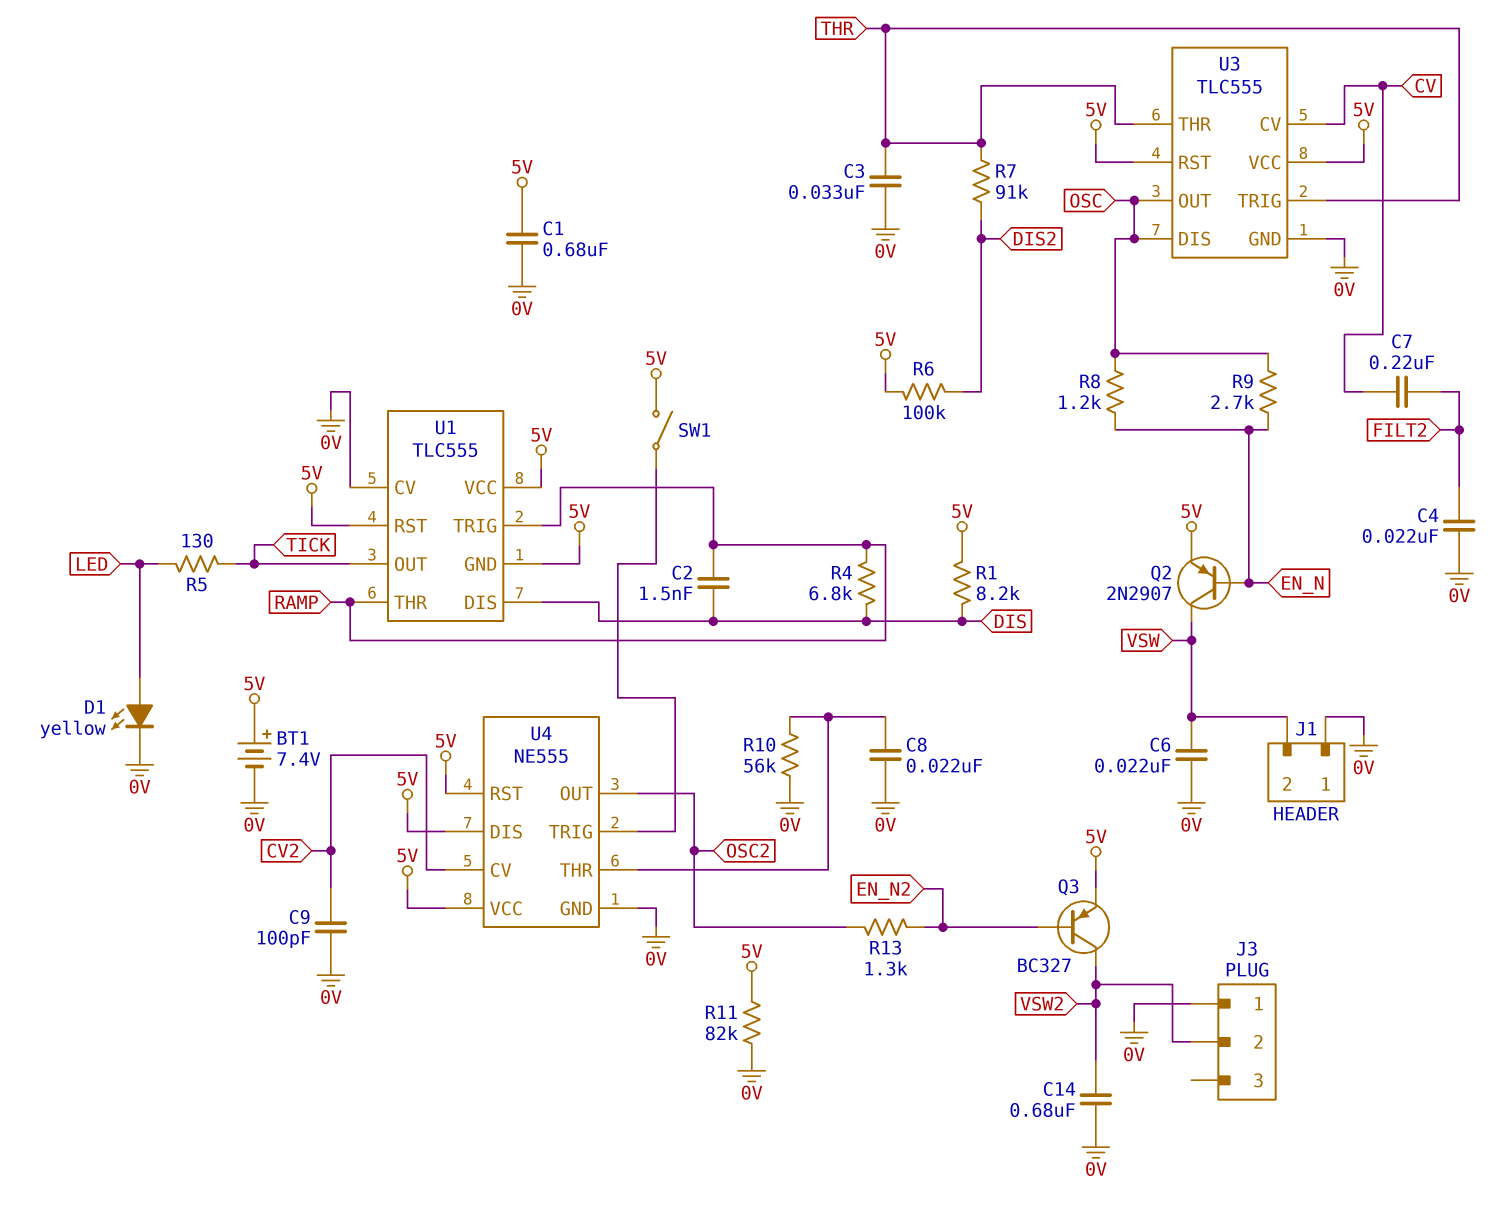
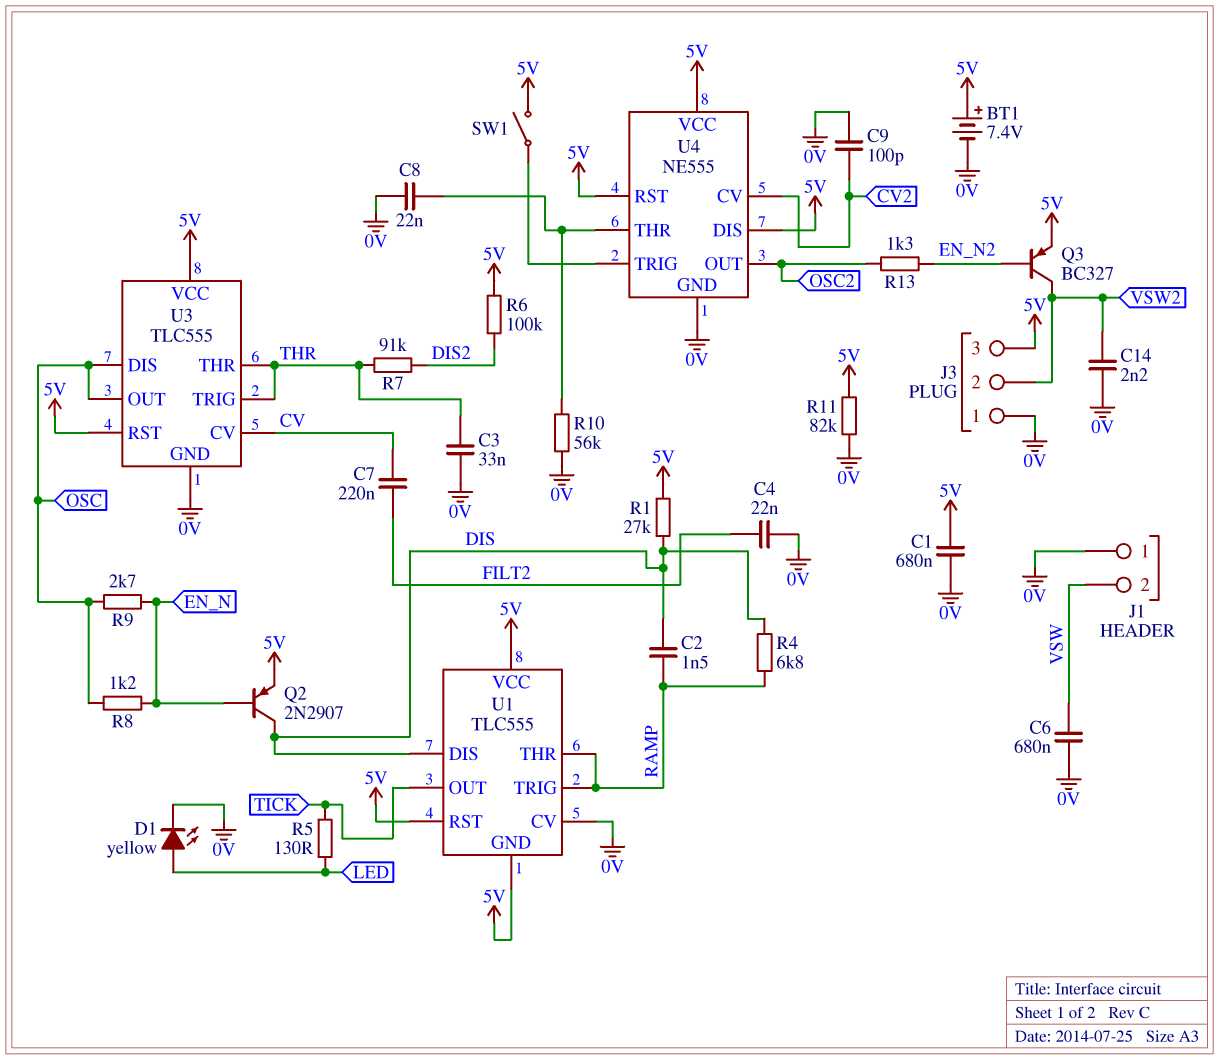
C6: 22nF (0V, VSW) -> 680nF (0V, VSW)
C14: 680nF (0V, VSW2) -> 2.2nF (0V, VSW2)
J3 pin 3: none -> 5V
Q2: PNP 2N2907 (B EN_N, C VSW, E 5V) -> PNP 2N2907 (B EN_N, C DIS, E 5V)
R1: 8.2k (5V, DIS) -> 27k (5V, DIS)

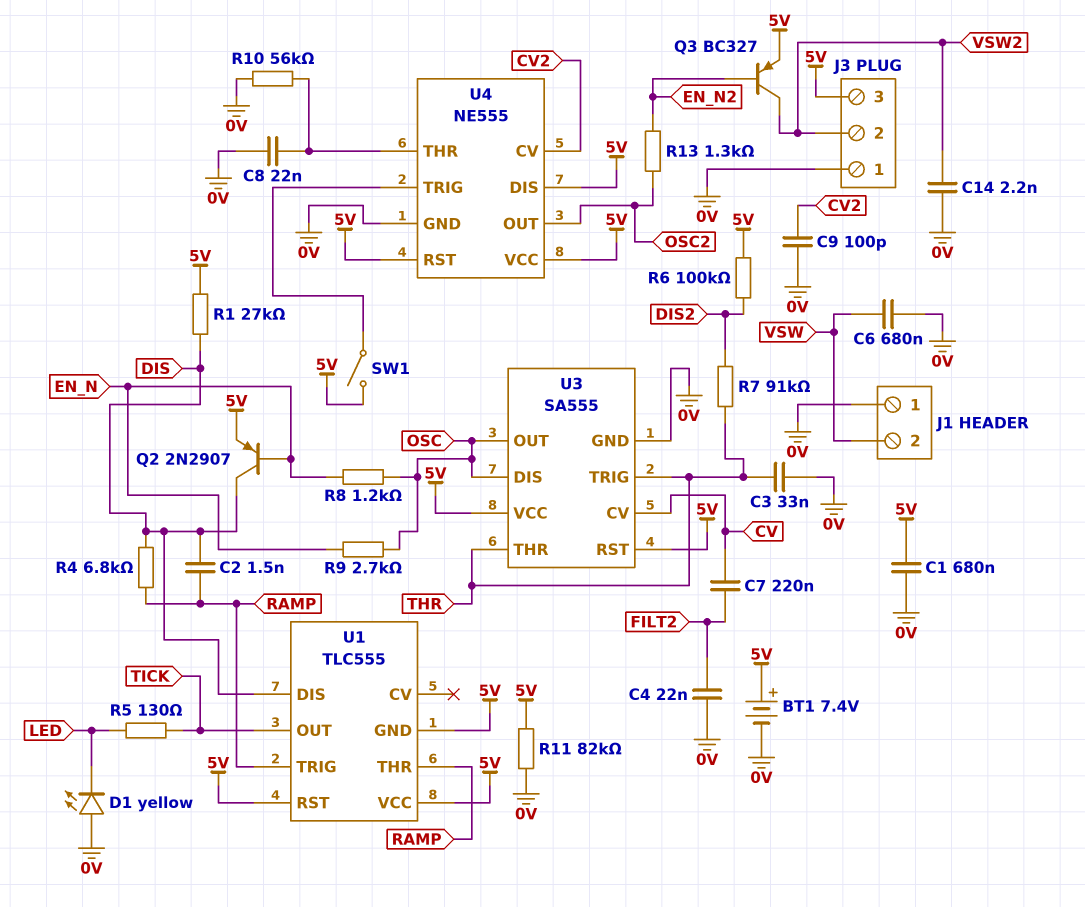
D1: LED yellow (A LED, K 0V) -> LED yellow (A 0V, K LED)
U1 pin CV: 0V -> none
U3: TLC555 -> SA555

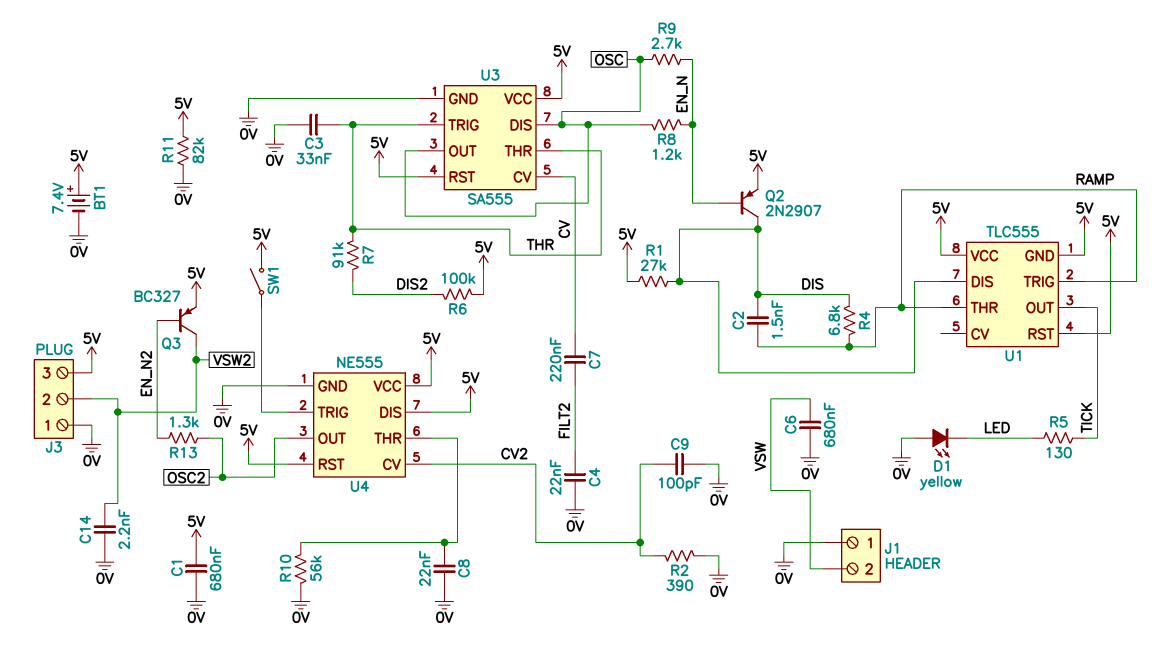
R2: none -> 390 (0V, CV2)

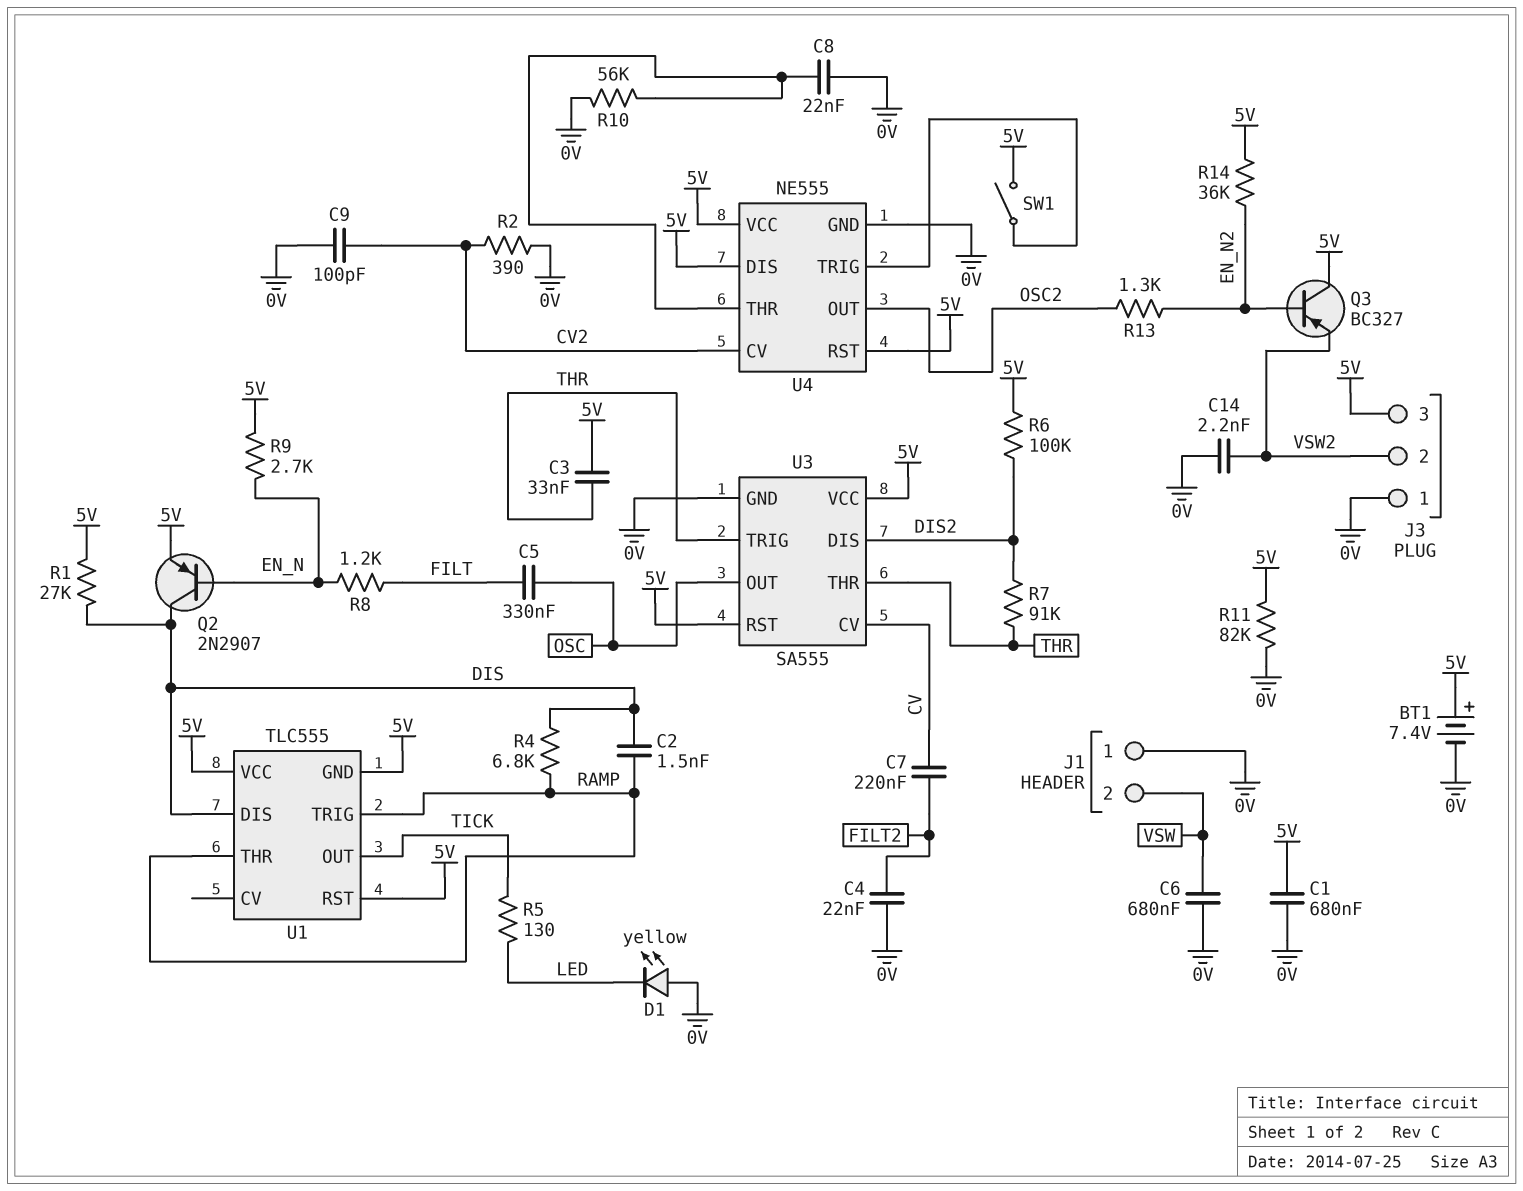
C3: 33nF (0V, THR) -> 33nF (5V, THR)
C5: none -> 330nF (FILT, OSC)
Q3: PNP BC327 (B EN_N2, C VSW2, E 5V) -> PNP BC327 (B EN_N2, C 5V, E VSW2)
R8: 1.2k (EN_N, OSC) -> 1.2k (EN_N, FILT)
R9: 2.7k (EN_N, OSC) -> 2.7k (5V, EN_N)
R14: none -> 36k (5V, EN_N2)
U3 pin DIS: OSC -> DIS2

